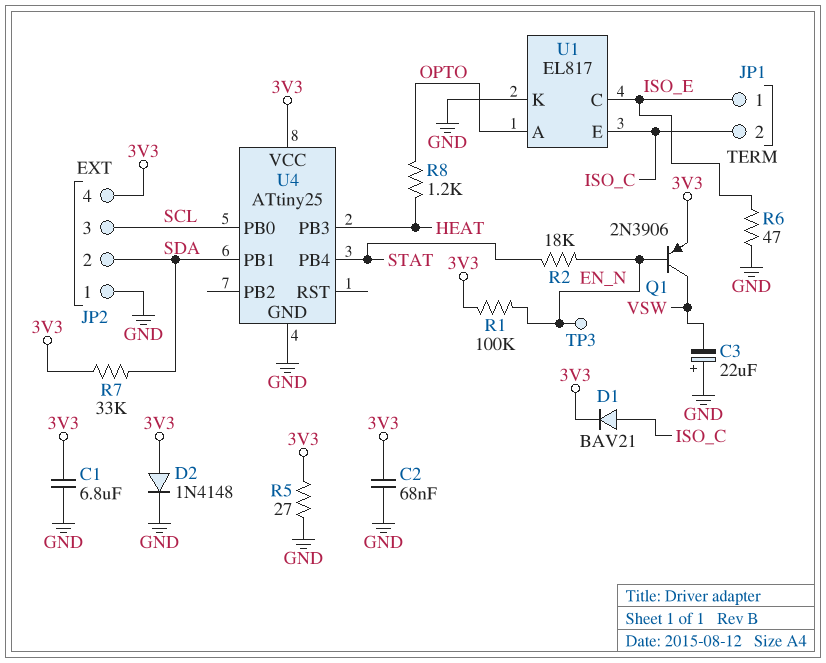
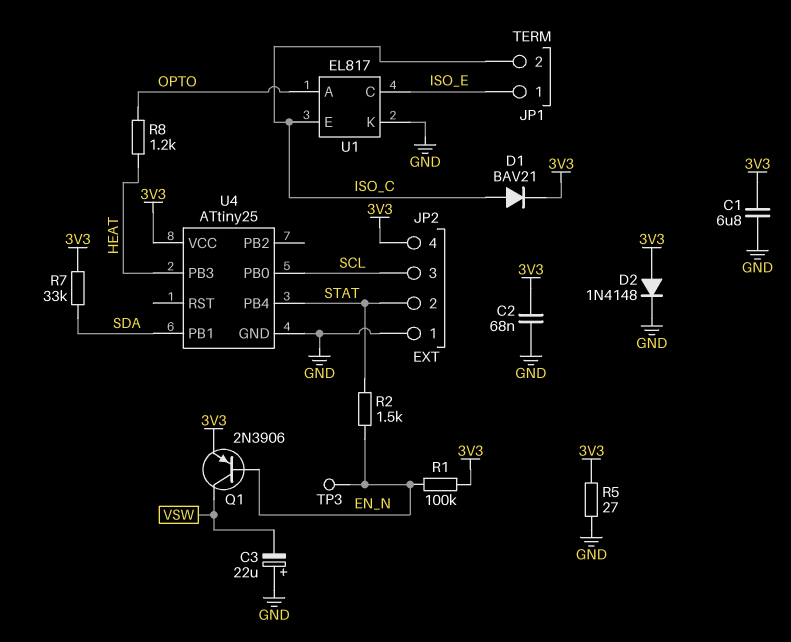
JP2 pin 2: SDA -> STAT
R2: 18k (EN_N, STAT) -> 1.5k (EN_N, STAT)
R6: 47 (GND, ISO_E) -> none

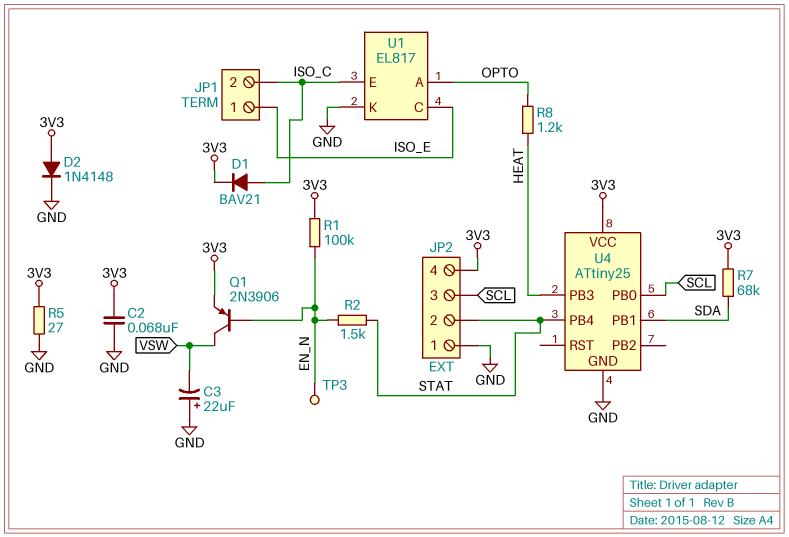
C1: 6.8uF (3V3, GND) -> none
R7: 33k (3V3, SDA) -> 68k (3V3, SDA)

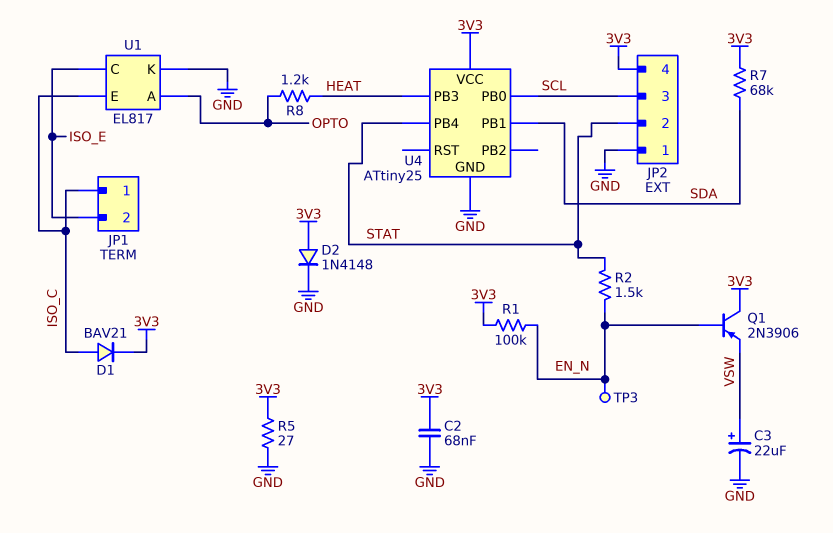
C3: 22uF (plus GND, minus VSW) -> 22uF (plus VSW, minus GND)
JP1 pin 1: ISO_E -> ISO_C
JP1 pin 2: ISO_C -> ISO_E
Q1: PNP 2N3906 (B EN_N, C VSW, E 3V3) -> PNP 2N3906 (B EN_N, C 3V3, E VSW)

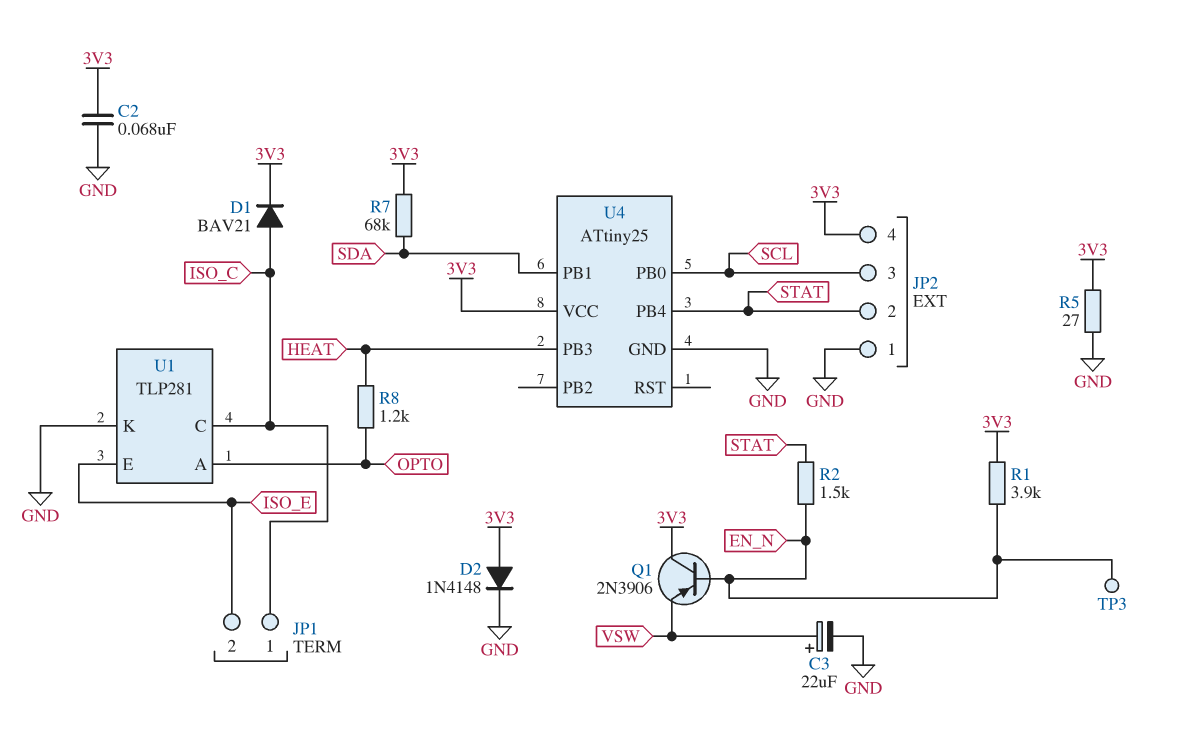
R1: 100k (3V3, EN_N) -> 3.9k (3V3, EN_N)
U1: EL817 -> TLP281
U1 pin C: ISO_E -> ISO_C
U1 pin E: ISO_C -> ISO_E

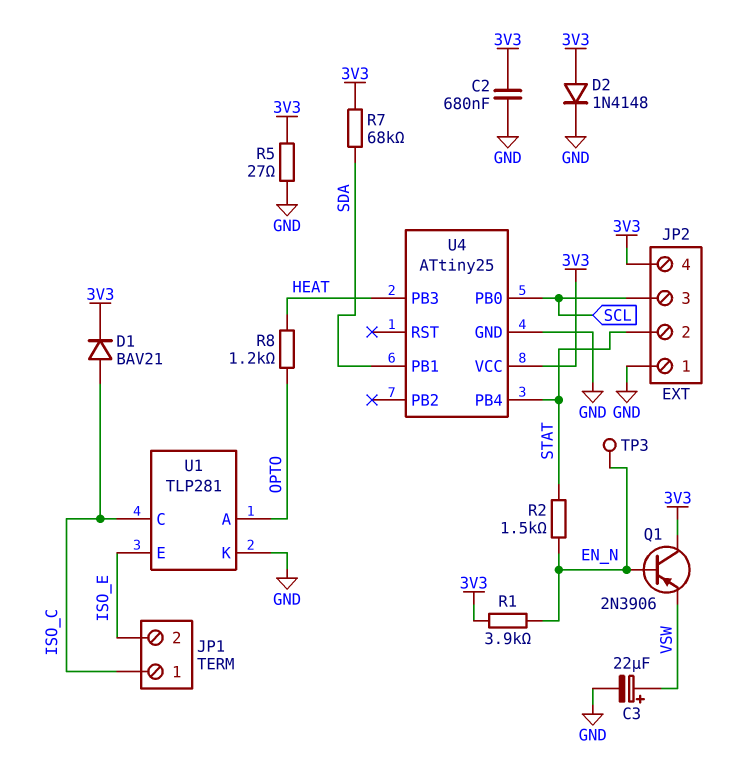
C2: 68nF (3V3, GND) -> 680nF (3V3, GND)

